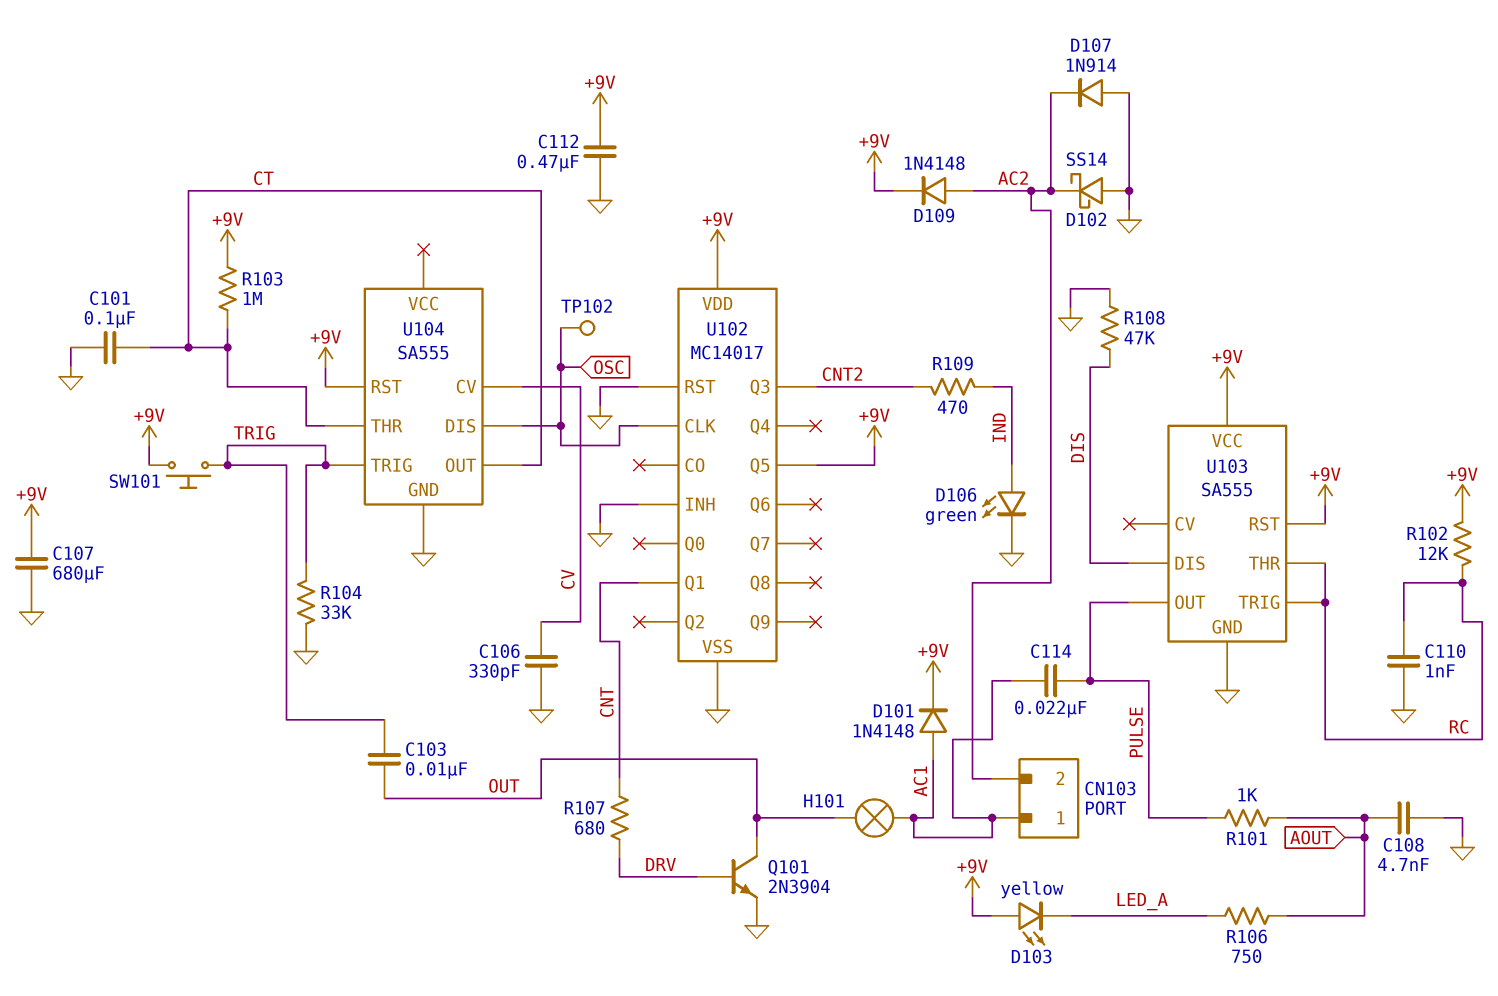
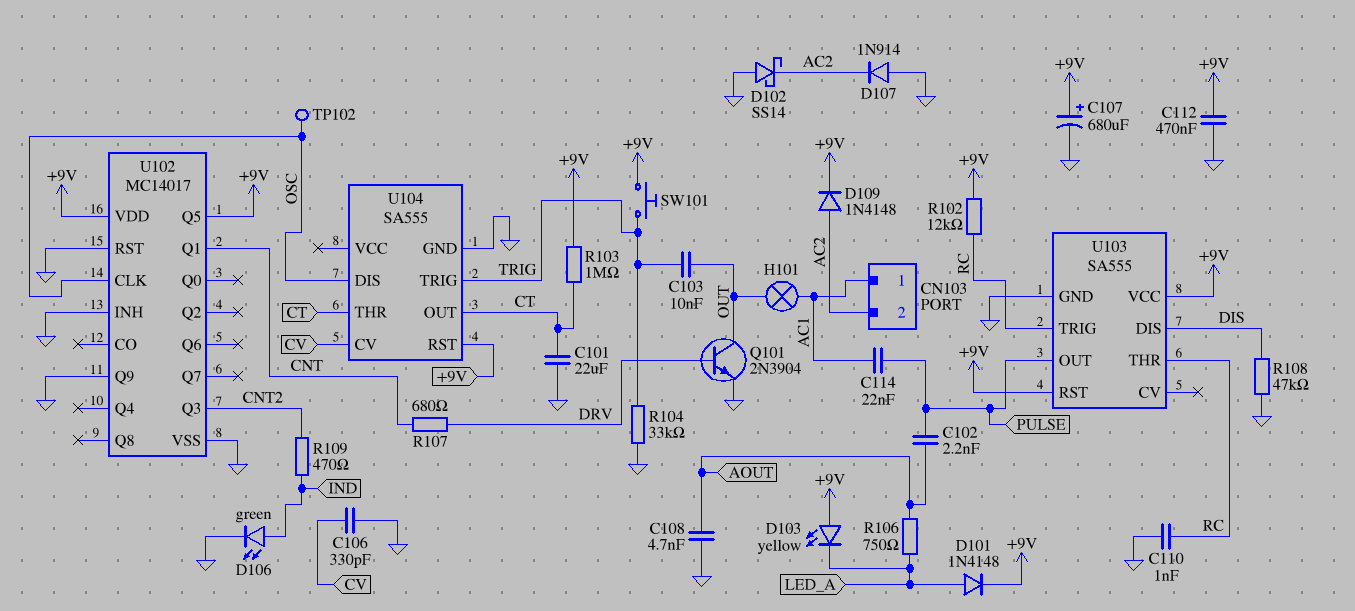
C101: 100nF (CT, GND) -> 22uF (CT, GND)
C102: none -> 2.2nF (AOUT, PULSE)
C107: 680uF (+9V, GND) -> 680uF (plus +9V, minus GND)
D101: diode 1N4148 (A AC1, K +9V) -> diode 1N4148 (A LED_A, K +9V)
R101: 1k (AOUT, PULSE) -> none
U102 pin Q9: none -> GND

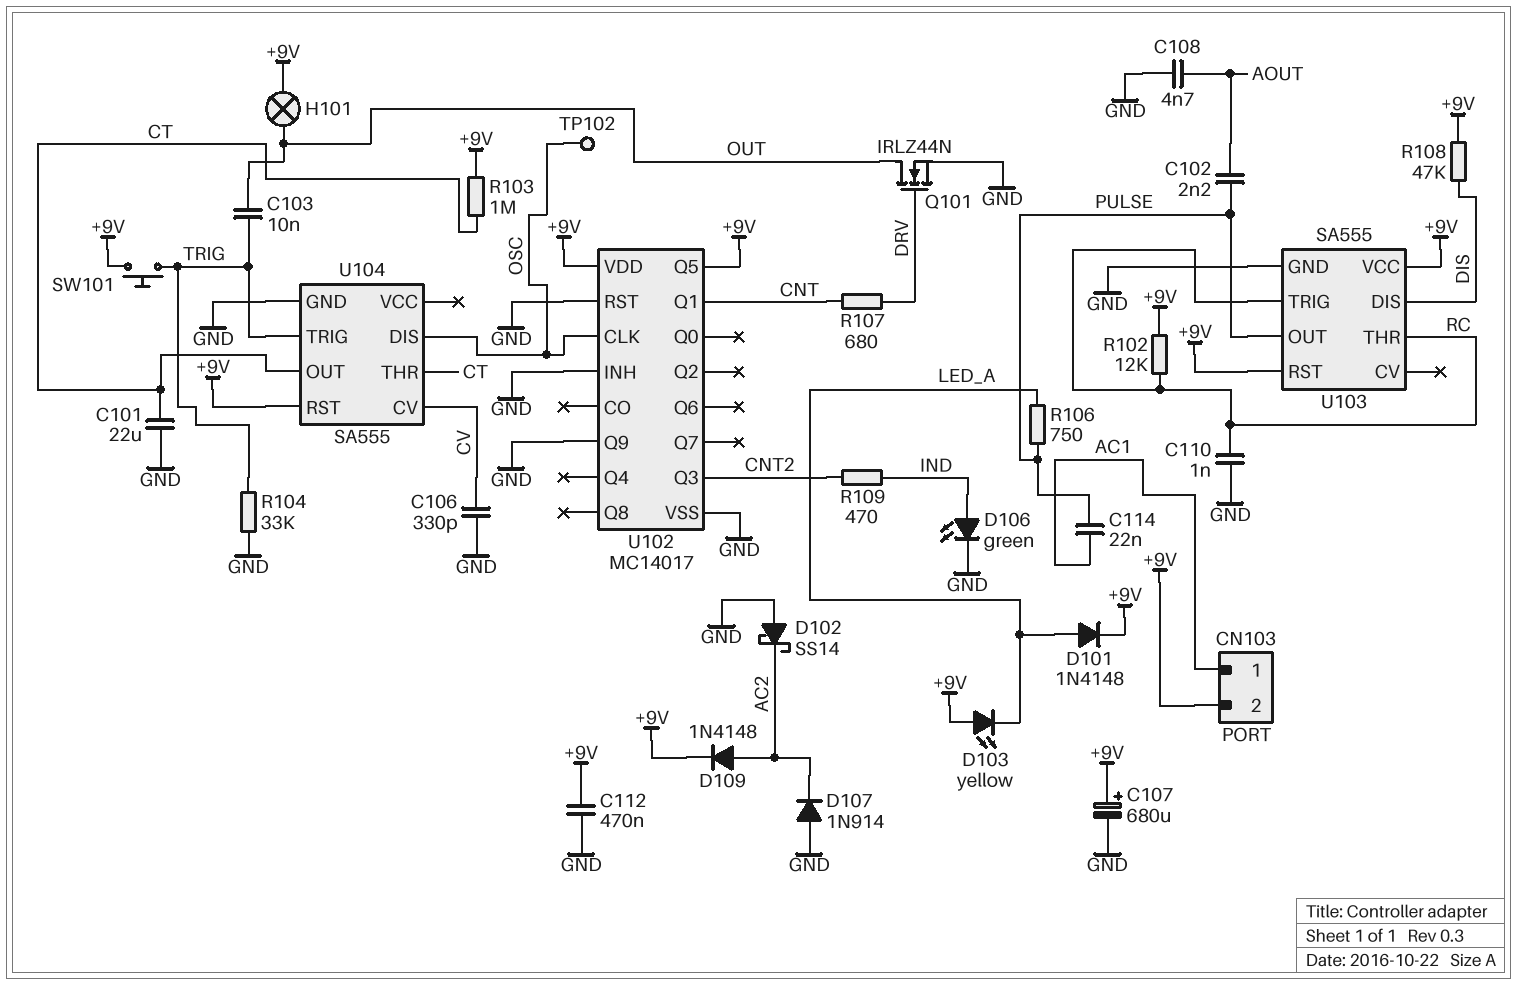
CN103 pin 2: AC2 -> +9V
H101: lamp (AC1, OUT) -> lamp (+9V, OUT)
Q101: NPN 2N3904 (B DRV, C OUT, E GND) -> NMOS IRLZ44N (G DRV, D OUT, S GND)
R106: 750 (AOUT, LED_A) -> 750 (LED_A, PULSE)
R108: 47k (DIS, GND) -> 47k (+9V, DIS)

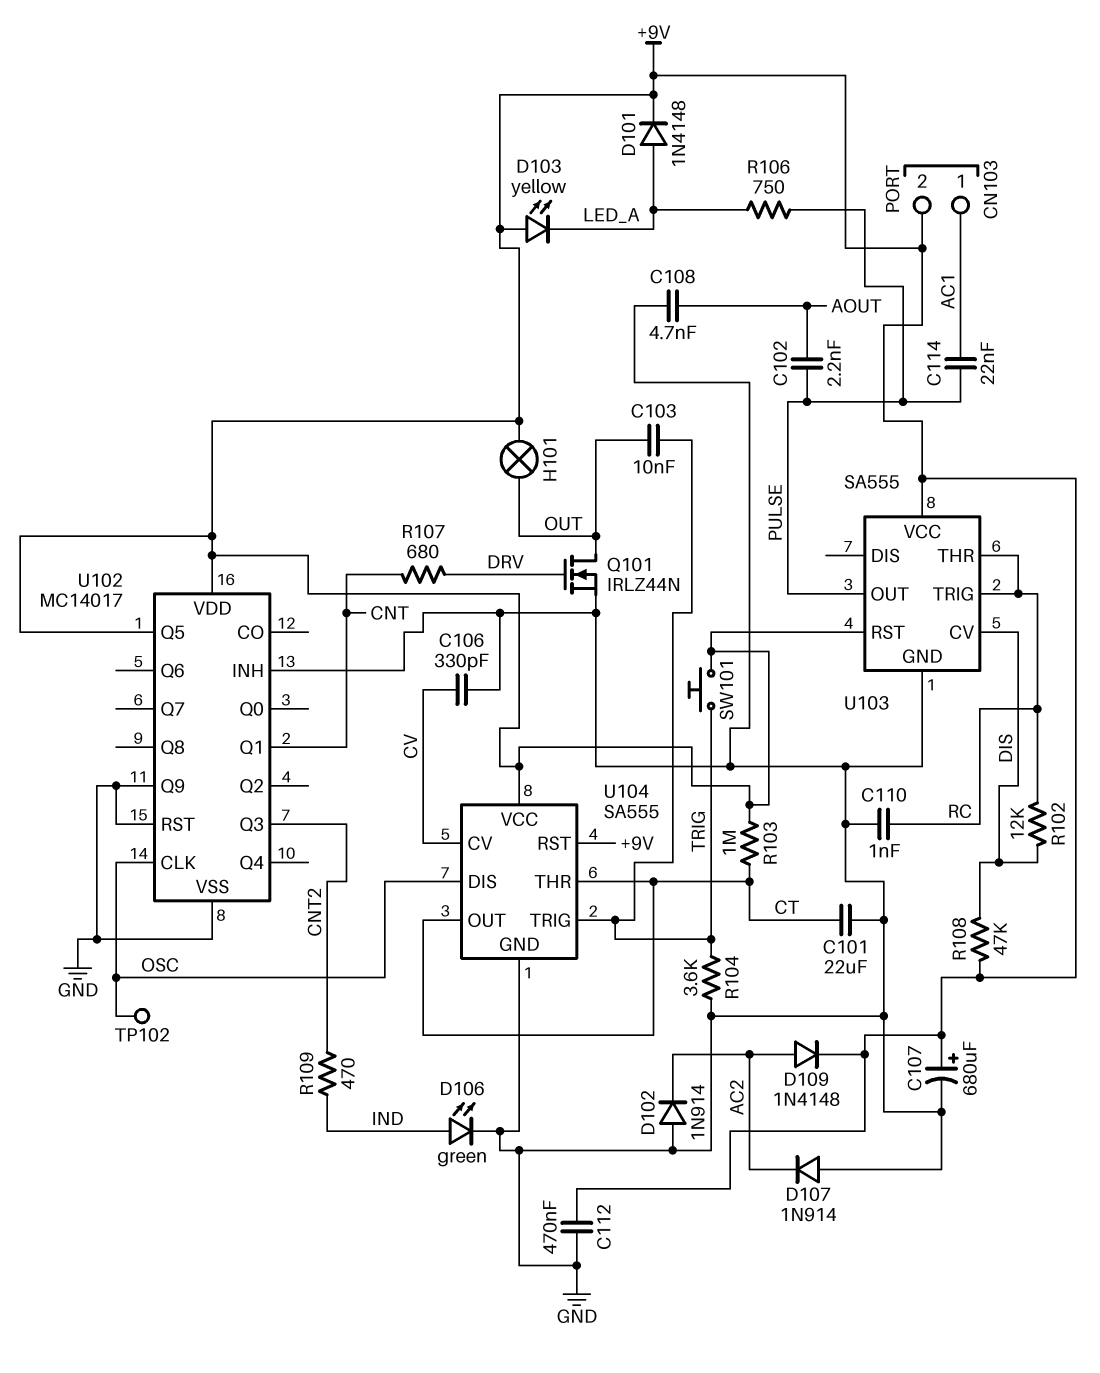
D102: schottky SS14 (A GND, K AC2) -> diode 1N914 (A GND, K AC2)
R102: 12k (+9V, RC) -> 12k (DIS, RC)
R104: 33k (GND, TRIG) -> 3.6k (GND, TRIG)
U103 pin CV: none -> DIS
U103 pin DIS: DIS -> none
U104 pin VCC: none -> +9V

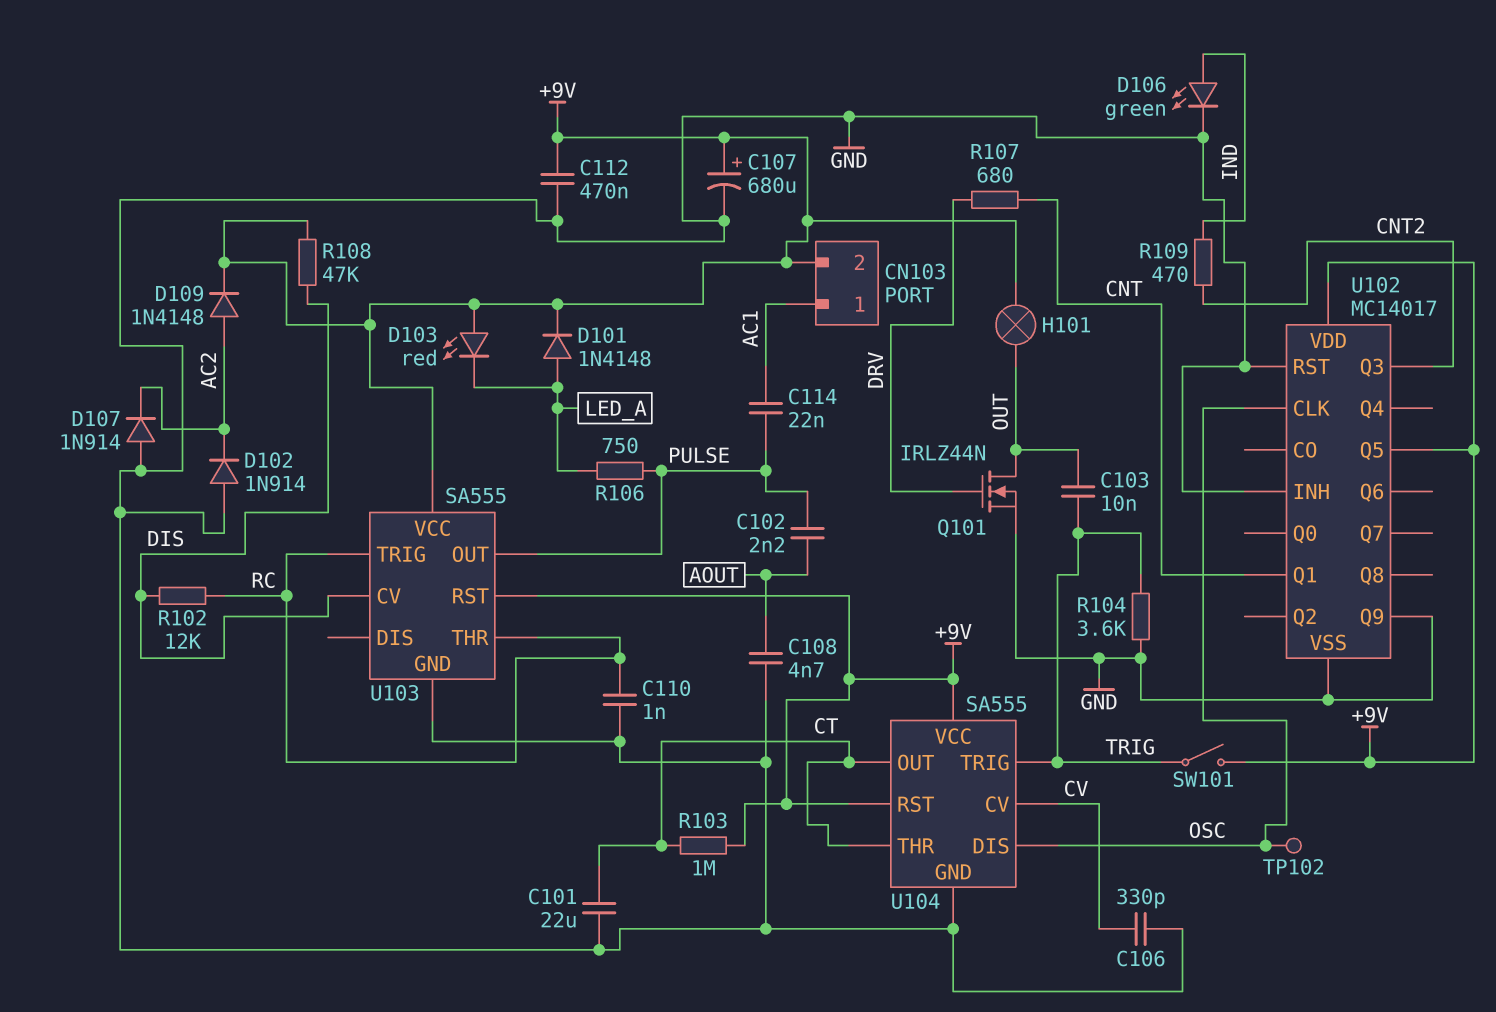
D103: LED yellow (A +9V, K LED_A) -> LED red (A +9V, K LED_A)
SW101: button (+9V, TRIG) -> switch (+9V, TRIG)

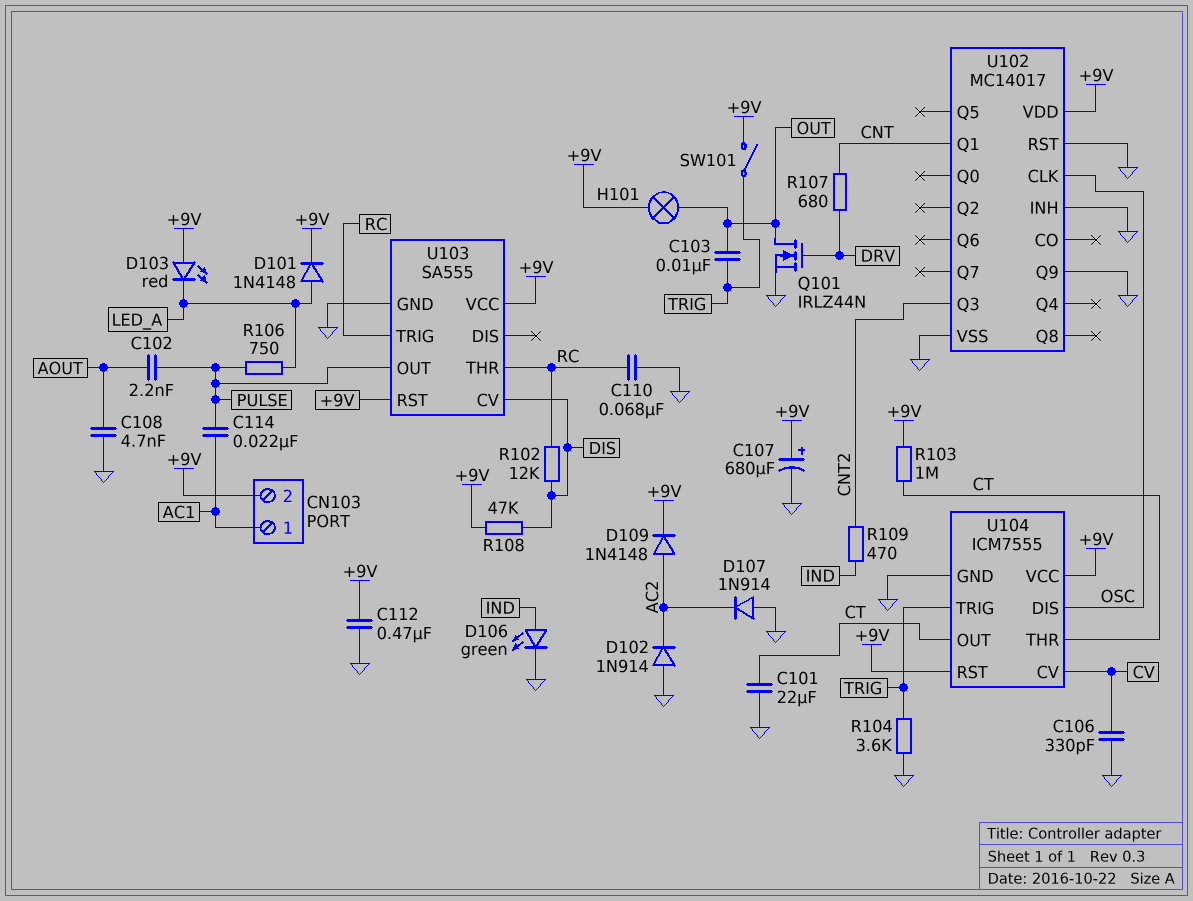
C110: 1nF (GND, RC) -> 68nF (GND, RC)
TP102: test point (OSC) -> none
U102 pin Q5: +9V -> none
U104: SA555 -> ICM7555

